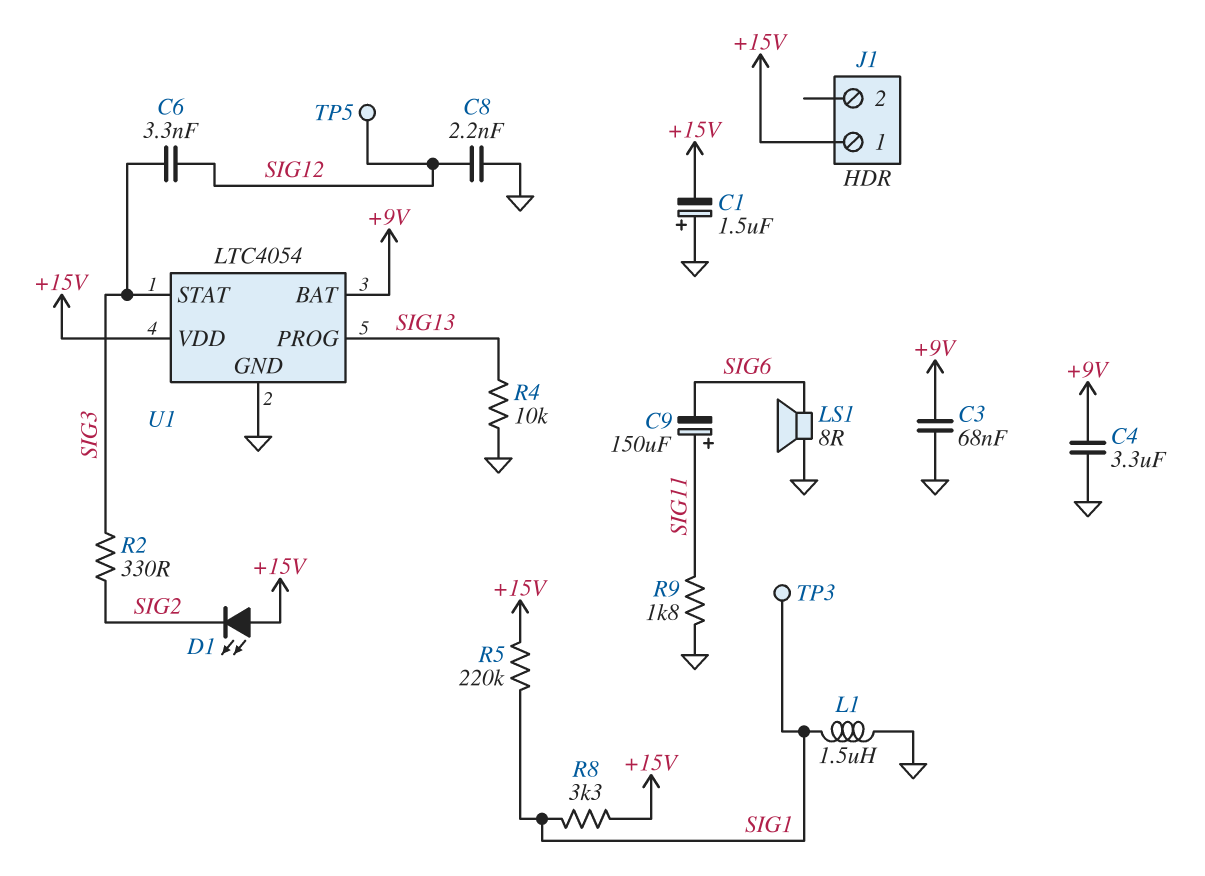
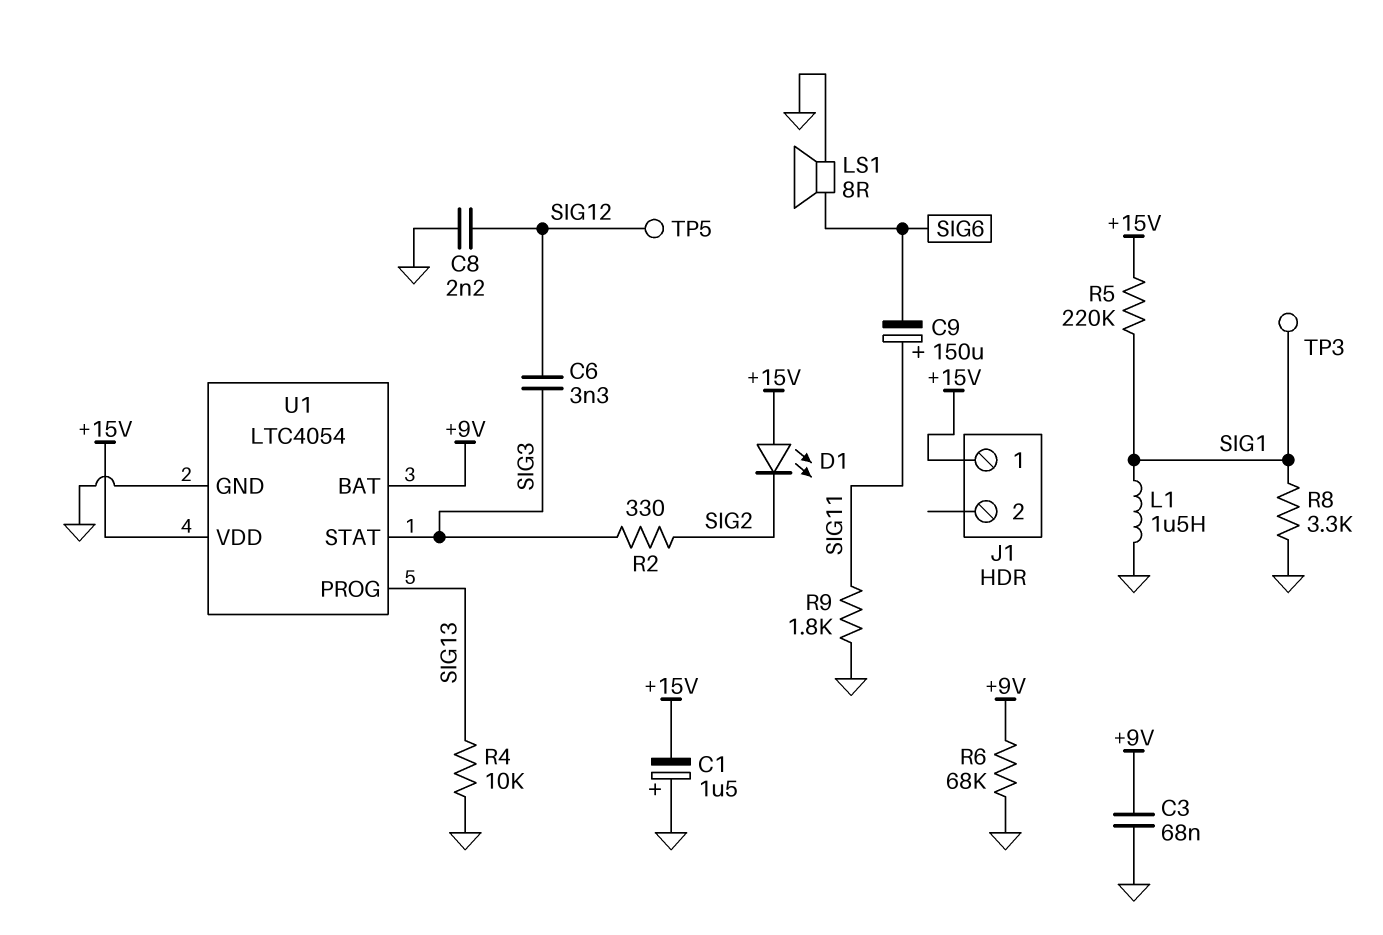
C4: 3.3uF (+9V, GND) -> none
R6: none -> 68k (+9V, GND)
R8: 3.3k (+15V, SIG1) -> 3.3k (GND, SIG1)

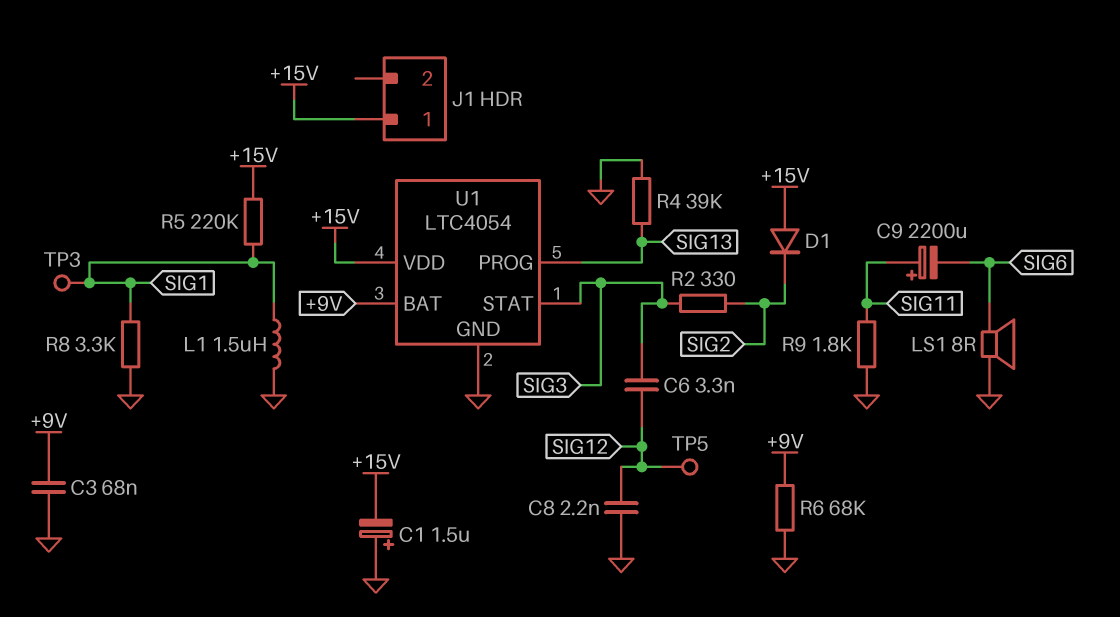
C9: 150uF (plus SIG11, minus SIG6) -> 2200uF (plus SIG11, minus SIG6)
D1: LED (A +15V, K SIG2) -> diode (A +15V, K SIG2)
R4: 10k (GND, SIG13) -> 39k (GND, SIG13)

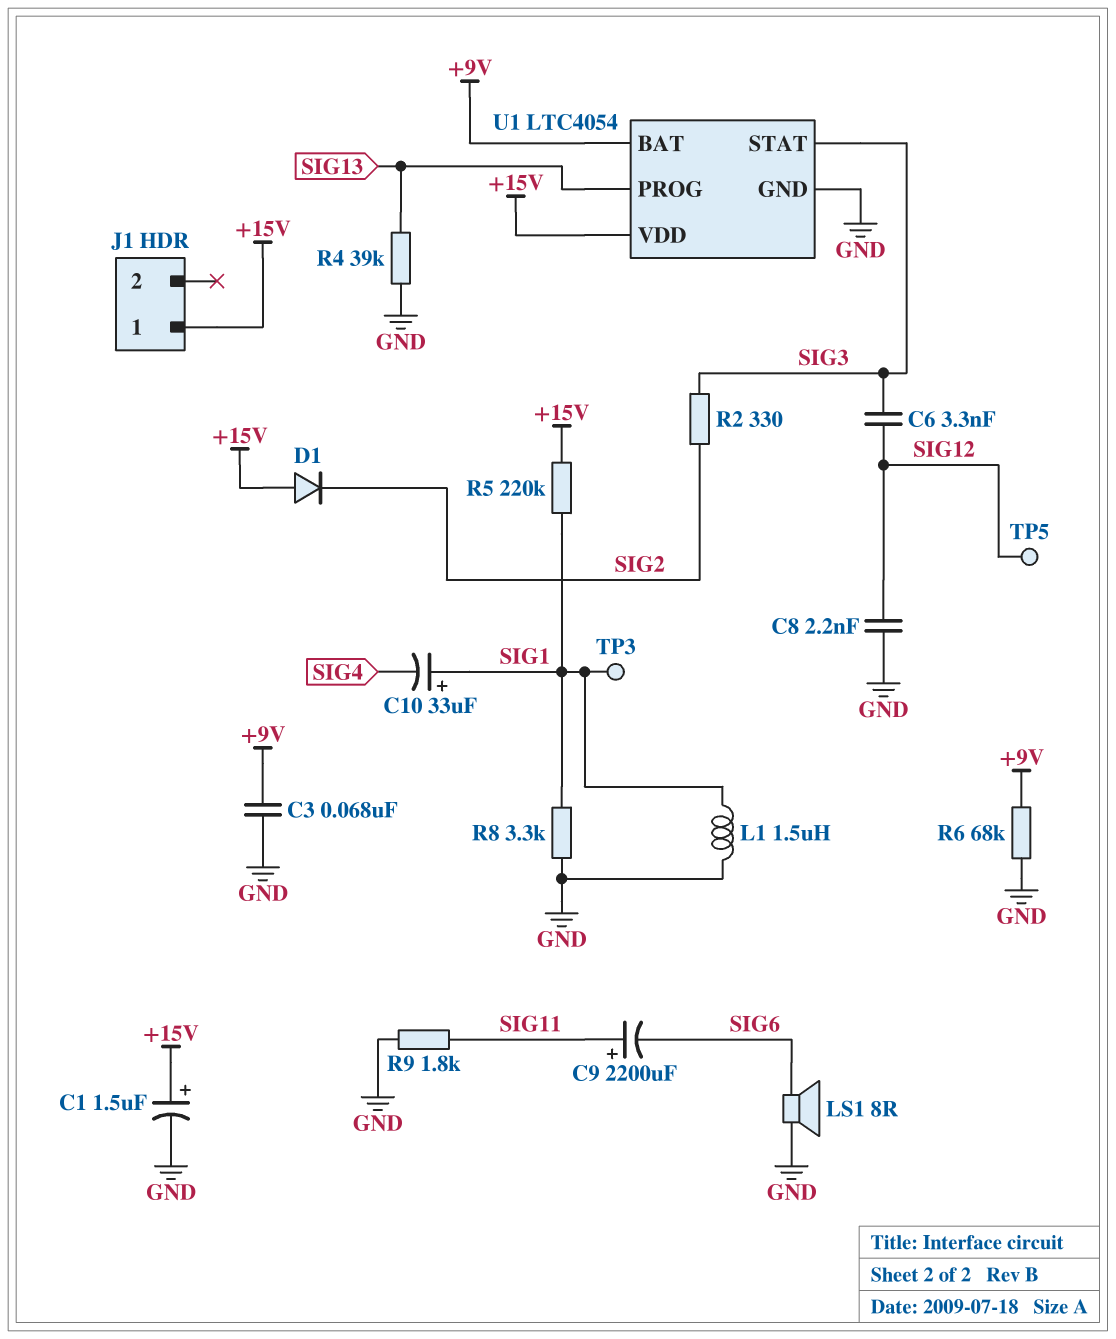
C1: 1.5uF (plus GND, minus +15V) -> 1.5uF (plus +15V, minus GND)
C10: none -> 33uF (plus SIG1, minus SIG4)

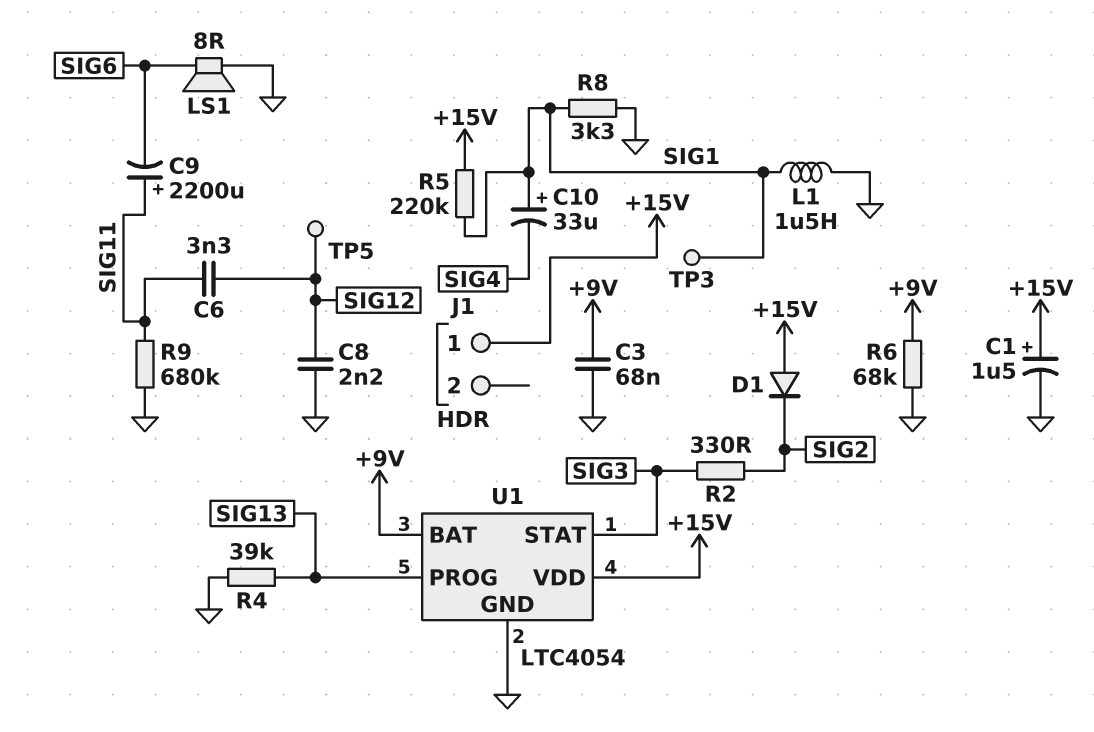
C6: 3.3nF (SIG3, SIG12) -> 3.3nF (SIG11, SIG12)
R9: 1.8k (GND, SIG11) -> 680k (GND, SIG11)

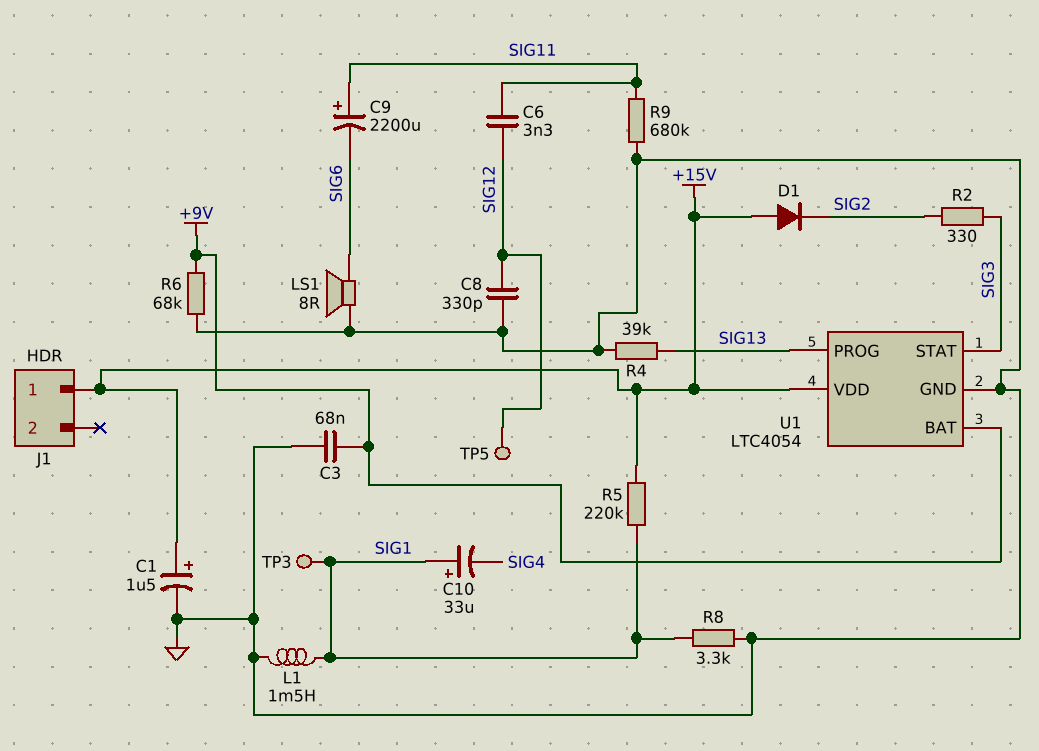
C8: 2.2nF (GND, SIG12) -> 330pF (GND, SIG12)
L1: 1.5uH (GND, SIG1) -> 1.5mH (GND, SIG1)

